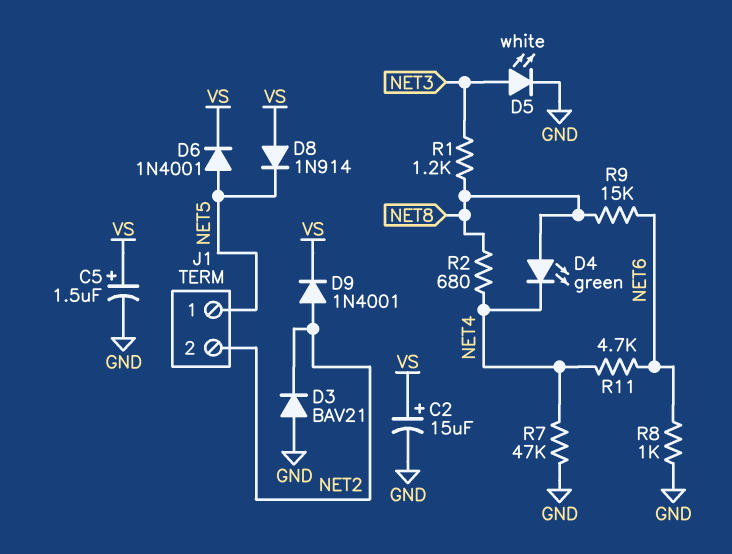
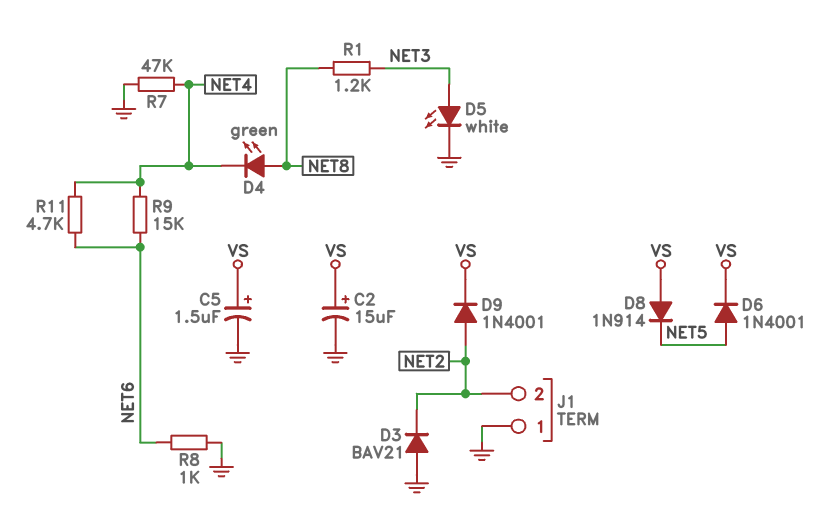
J1 pin 1: NET5 -> GND
R2: 680 (NET4, NET8) -> none
R9: 15k (NET6, NET8) -> 15k (NET4, NET6)

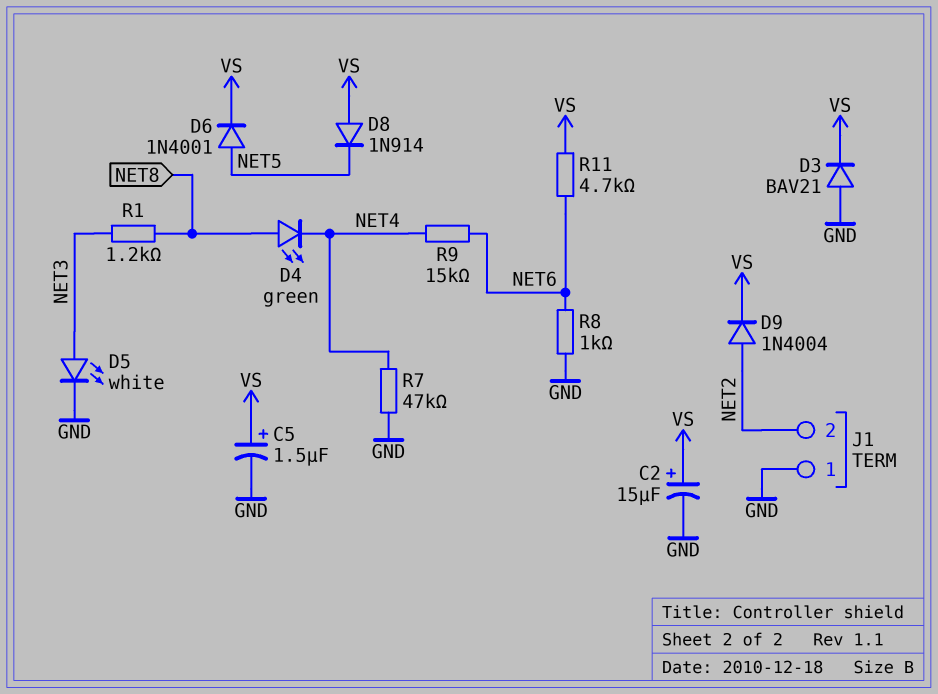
D3: diode BAV21 (A GND, K NET2) -> diode BAV21 (A GND, K VS)
D9: diode 1N4001 (A NET2, K VS) -> diode 1N4004 (A NET2, K VS)
R11: 4.7k (NET4, NET6) -> 4.7k (NET6, VS)

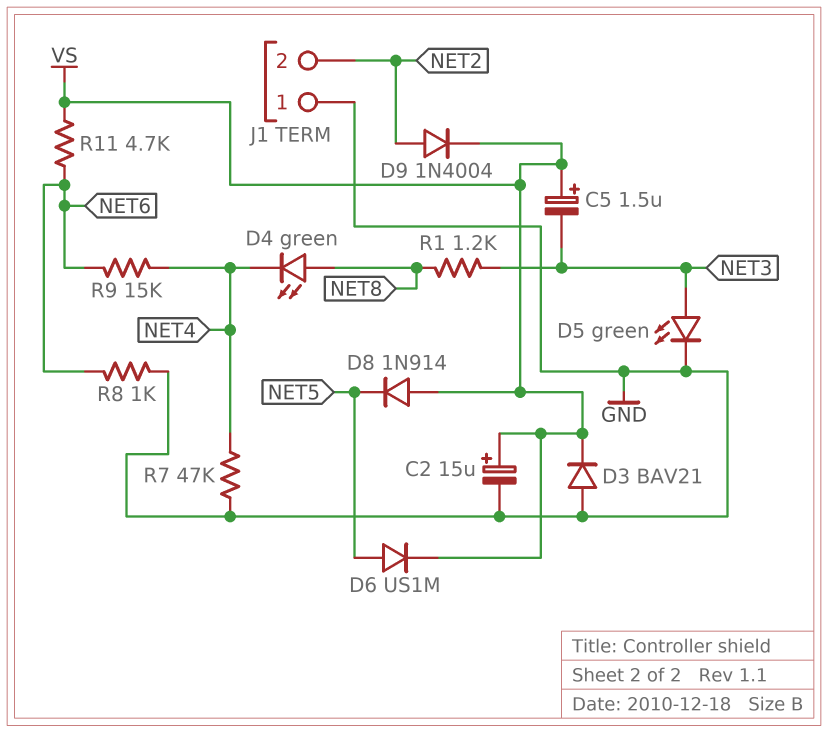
C5: 1.5uF (plus VS, minus GND) -> 1.5uF (plus VS, minus NET3)
D5: LED white (A NET3, K GND) -> LED green (A NET3, K GND)
D6: diode 1N4001 (A NET5, K VS) -> diode US1M (A NET5, K VS)

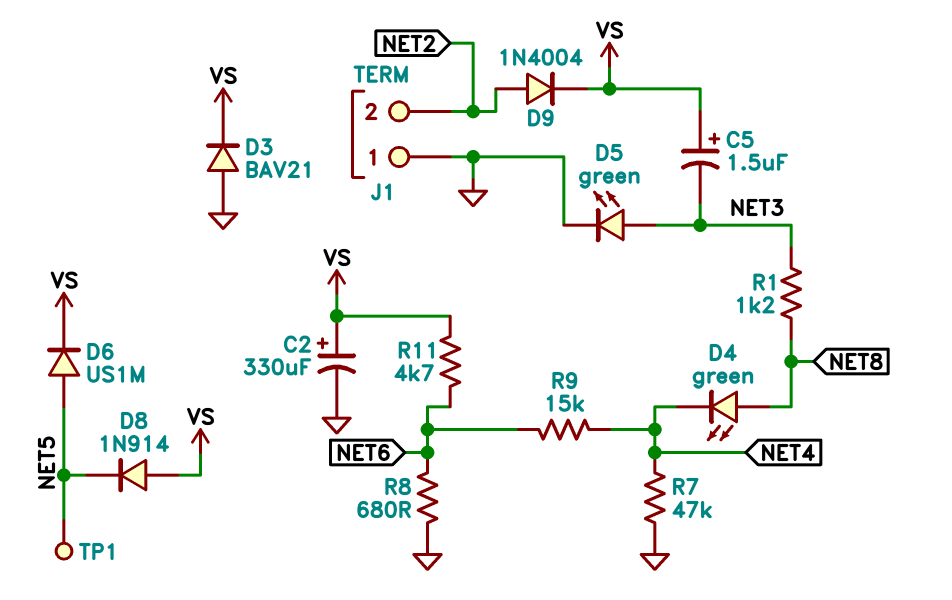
C2: 15uF (plus VS, minus GND) -> 330uF (plus VS, minus GND)
R8: 1k (GND, NET6) -> 680 (GND, NET6)
TP1: none -> test point (NET5)

